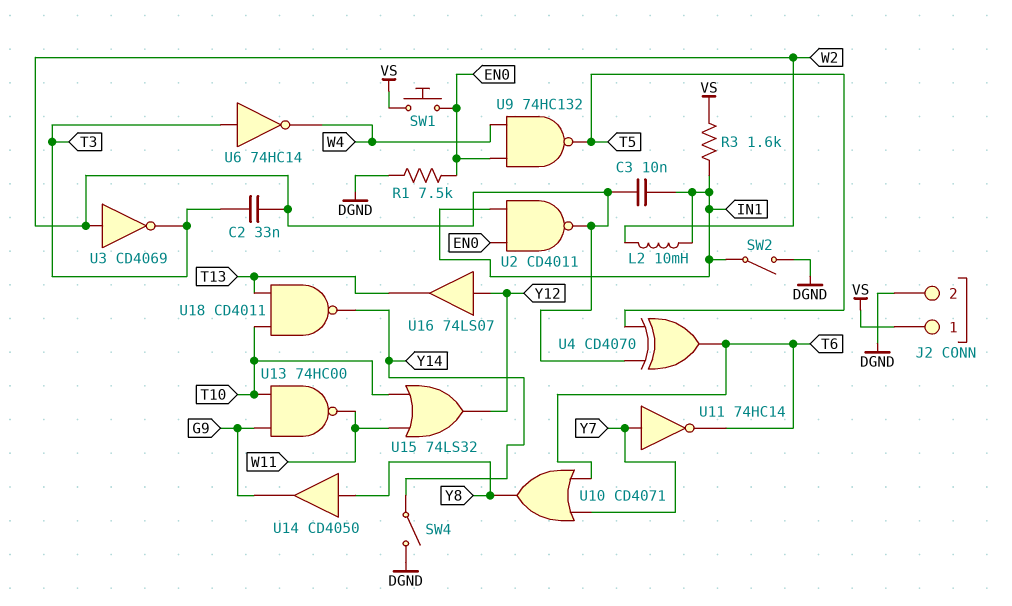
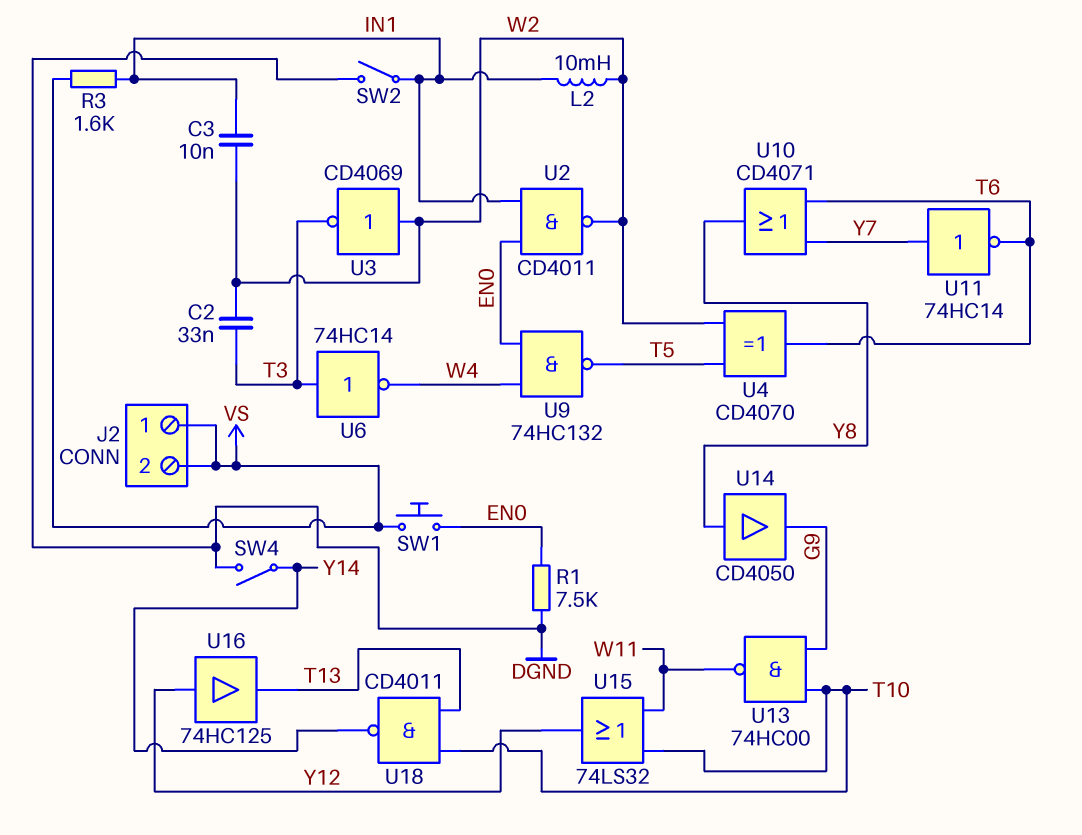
J2 pin 2: DGND -> VS
U16: buffer 74LS07 (in Y12, out T13) -> buffer 74HC125 (in Y12, out T13)

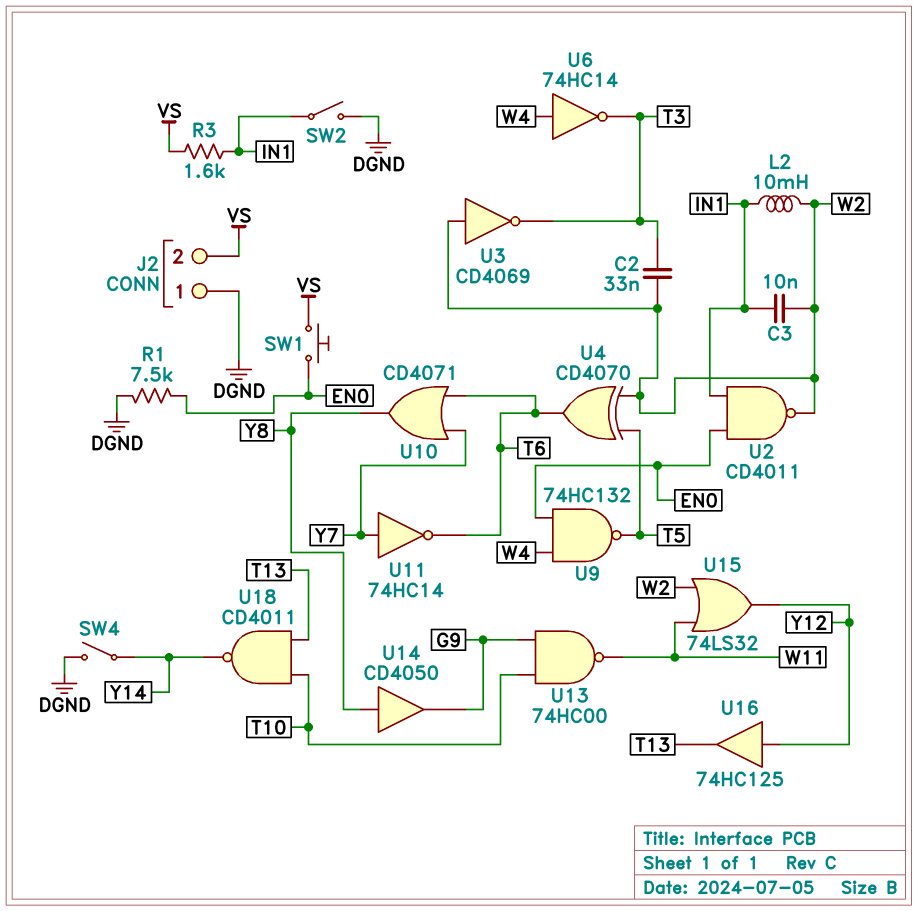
J2 pin 1: VS -> DGND
U6: NOT 74HC14 (in T3, out W4) -> NOT 74HC14 (in W4, out T3)
U15: OR 74LS32 (in T10, in W11, out Y12) -> OR 74LS32 (in W2, in W11, out Y12)

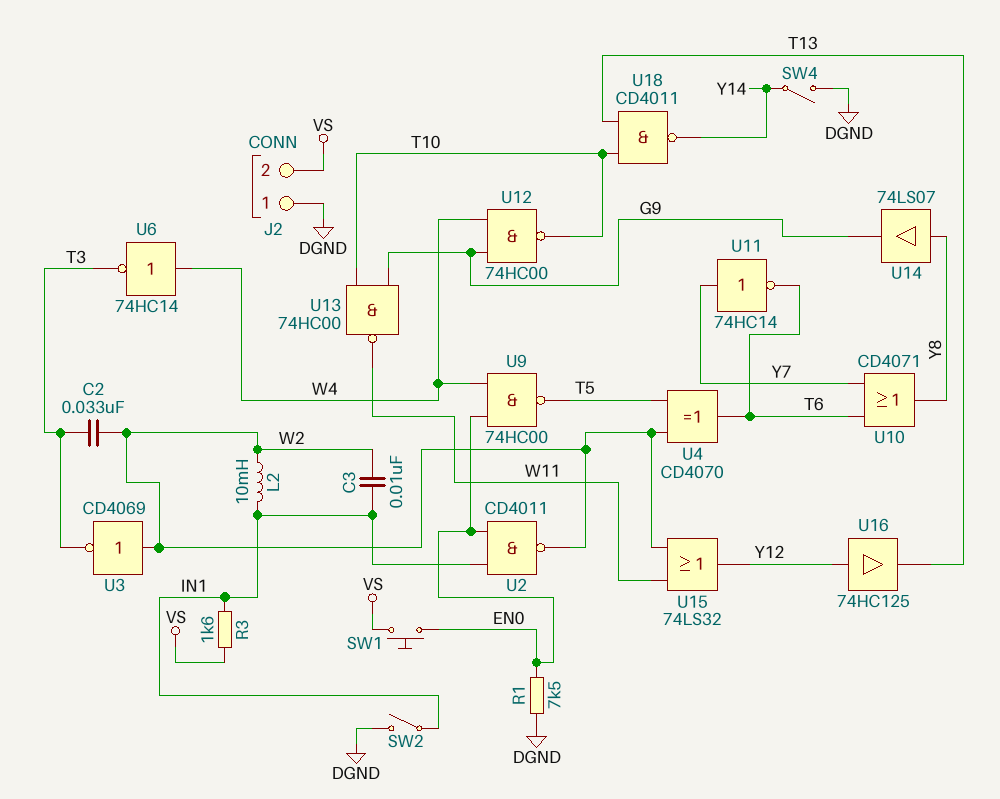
U9: NAND 74HC132 (in EN0, in W4, out T5) -> NAND 74HC00 (in EN0, in W4, out T5)
U12: none -> NAND 74HC00 (in G9, in W4, out T10)
U14: buffer CD4050 (in Y8, out G9) -> buffer 74LS07 (in Y8, out G9)

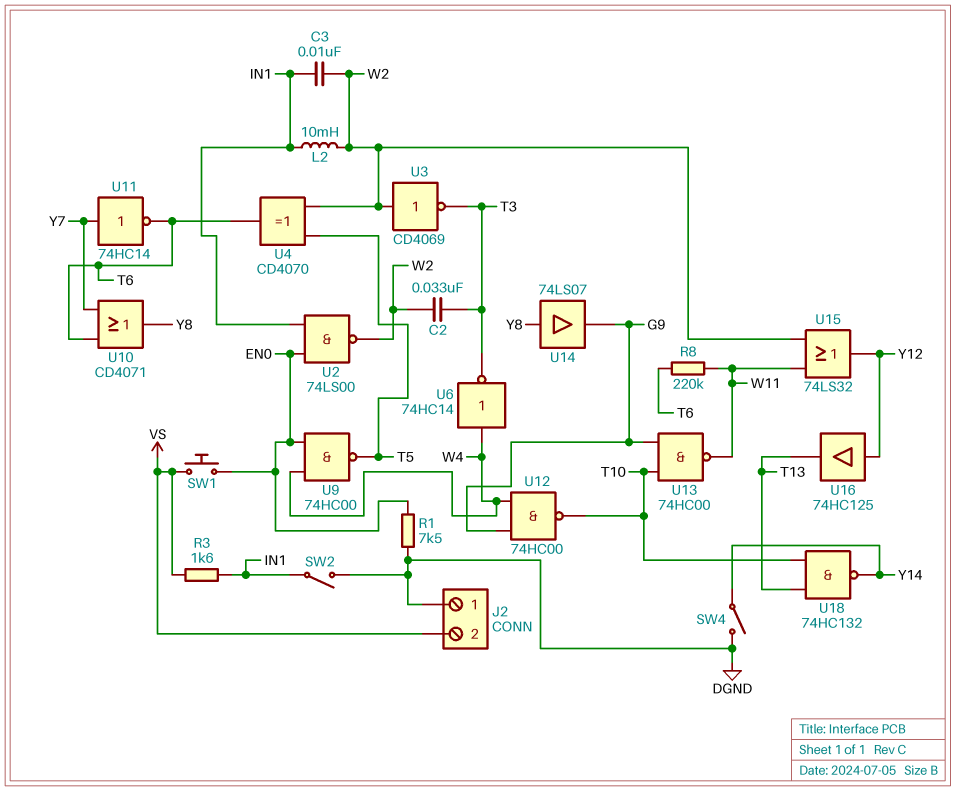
R8: none -> 220k (T6, W11)
U2: NAND CD4011 (in EN0, in IN1, out W2) -> NAND 74LS00 (in EN0, in IN1, out W2)
U18: NAND CD4011 (in T10, in T13, out Y14) -> NAND 74HC132 (in T10, in T13, out Y14)

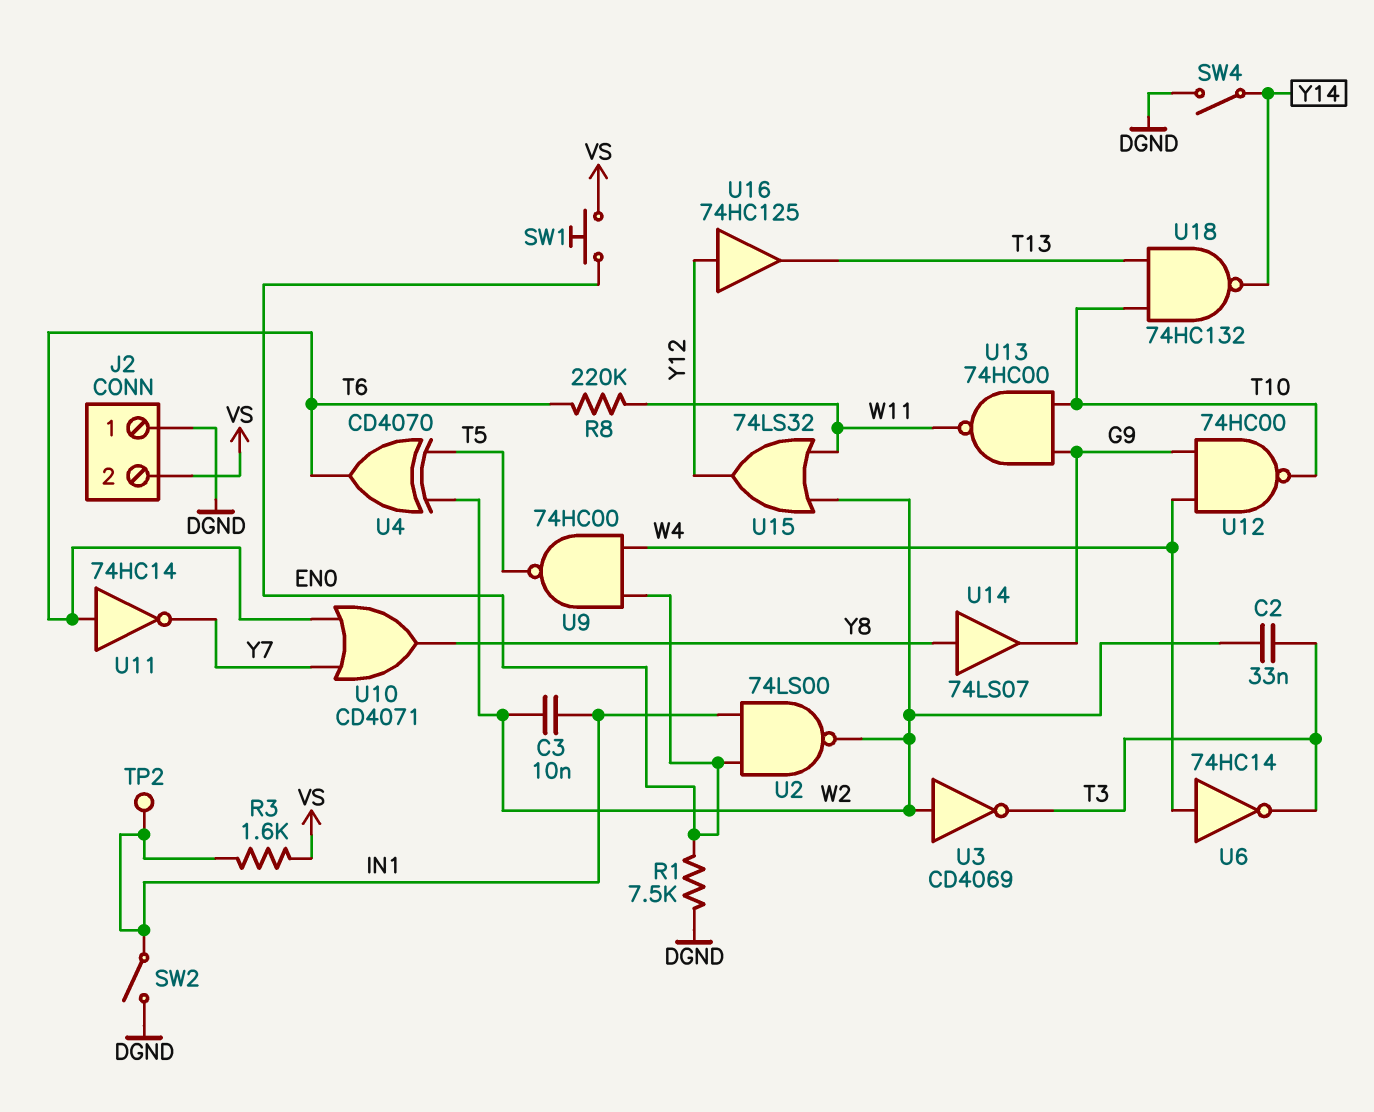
L2: 10mH (IN1, W2) -> none
TP2: none -> test point (IN1)
U11: NOT 74HC14 (in Y7, out T6) -> NOT 74HC14 (in T6, out Y7)

